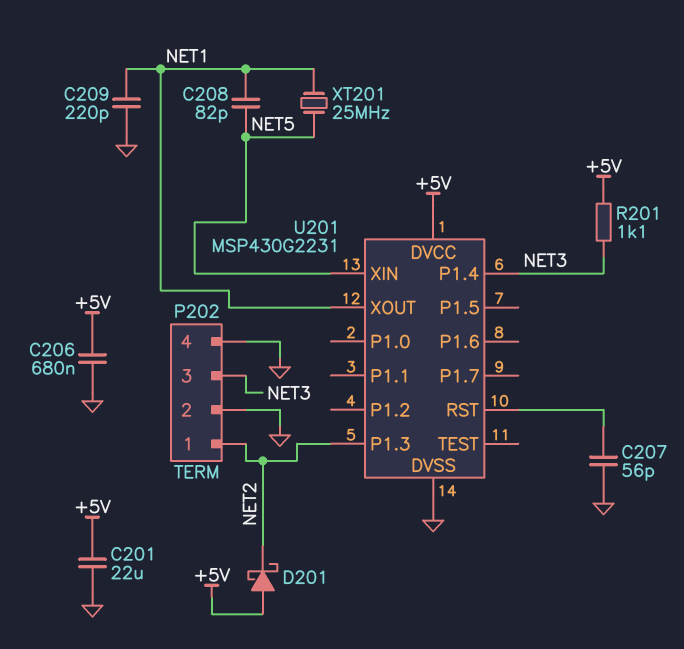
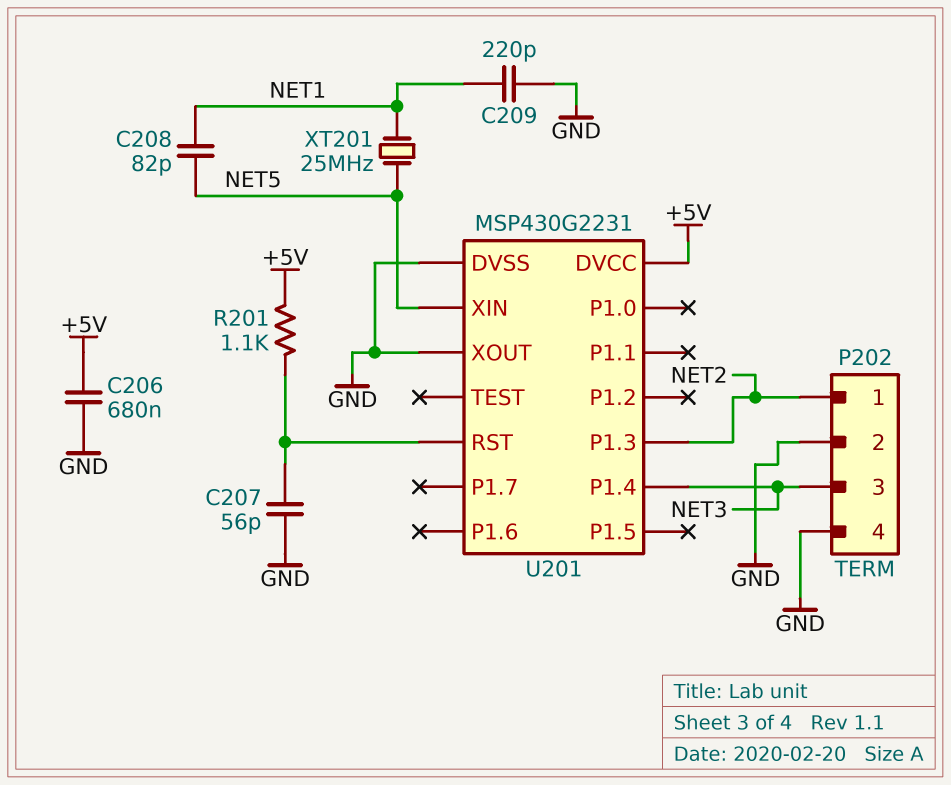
C201: 22uF (+5V, GND) -> none
D201: schottky (A +5V, K NET2) -> none
R201: 1.1k (+5V, NET3) -> 1.1k (+5V, U201/RST)
U201 pin XOUT: NET1 -> GND

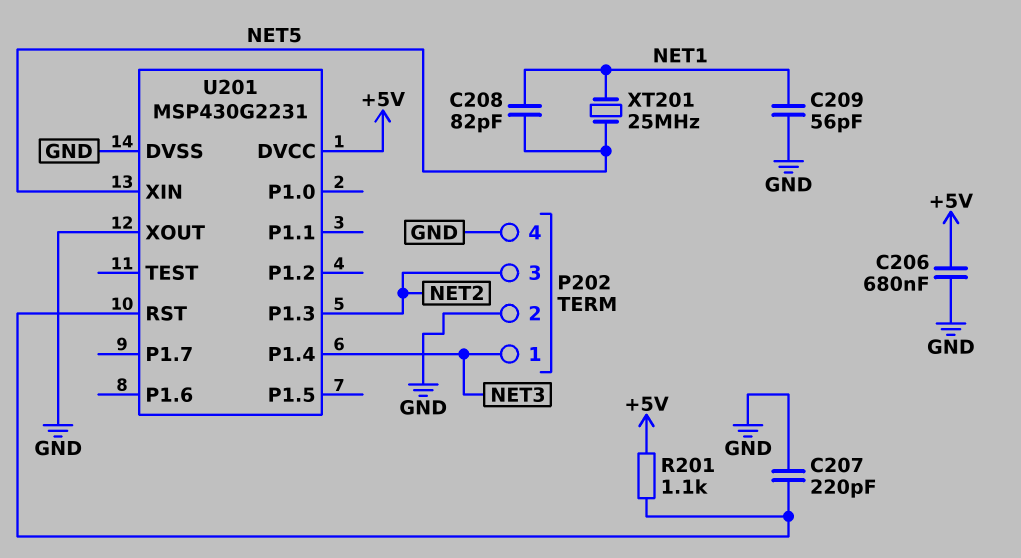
C207: 56pF (GND, U201/RST) -> 220pF (GND, U201/RST)
C209: 220pF (GND, NET1) -> 56pF (GND, NET1)
P202 pin 1: NET2 -> NET3
P202 pin 3: NET3 -> NET2

